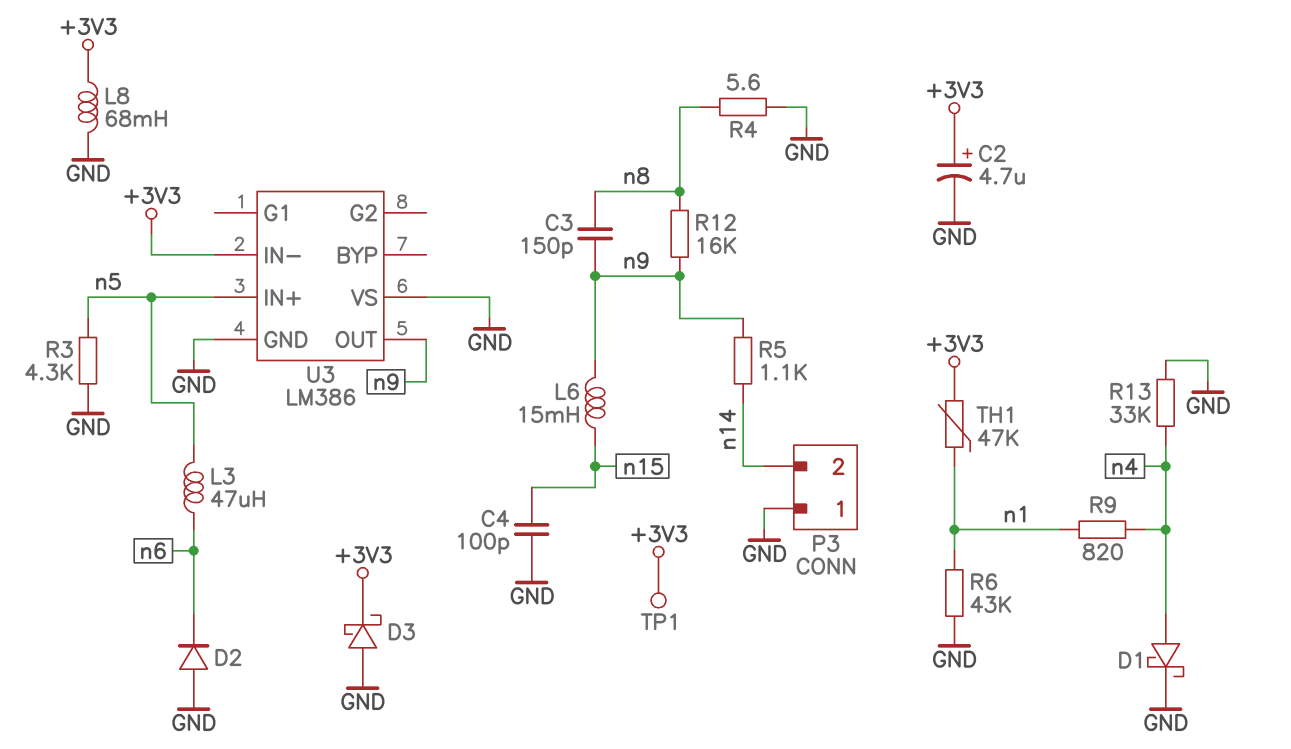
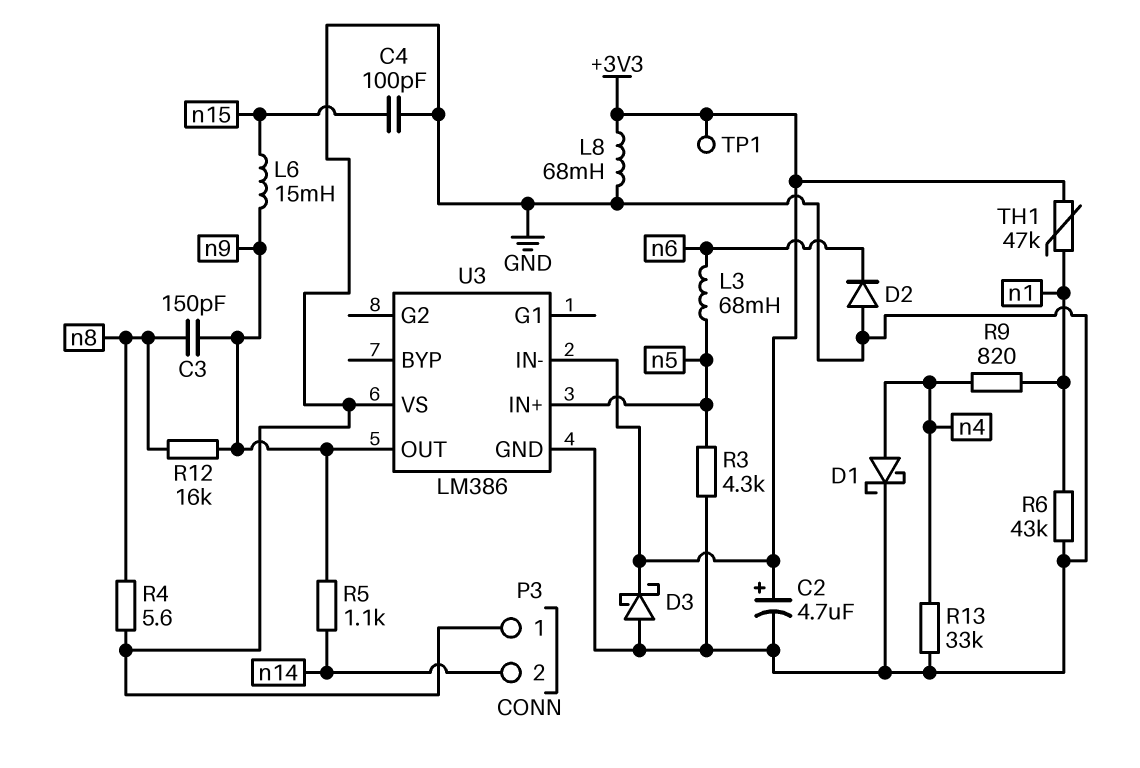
L3: 47uH (n5, n6) -> 68mH (n5, n6)

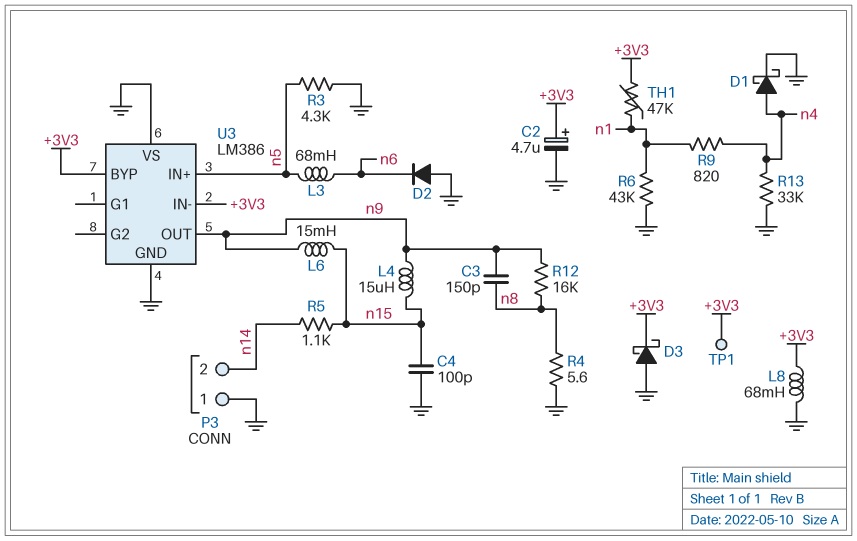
L4: none -> 15uH (n9, n15)
R5: 1.1k (n9, n14) -> 1.1k (n14, n15)
U3 pin BYP: none -> +3V3

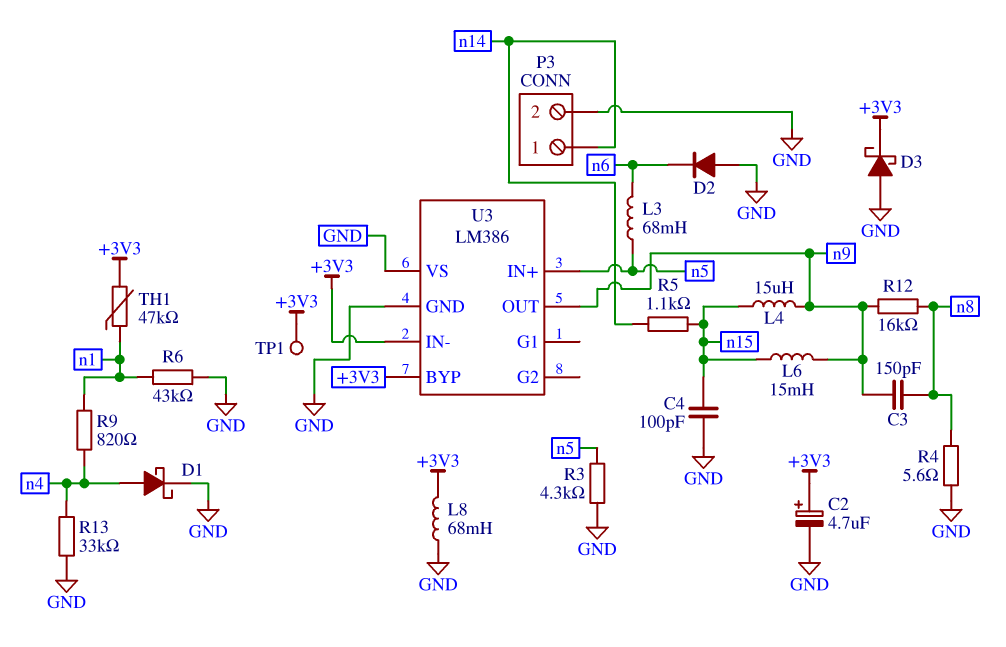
P3 pin 1: GND -> n14
P3 pin 2: n14 -> GND

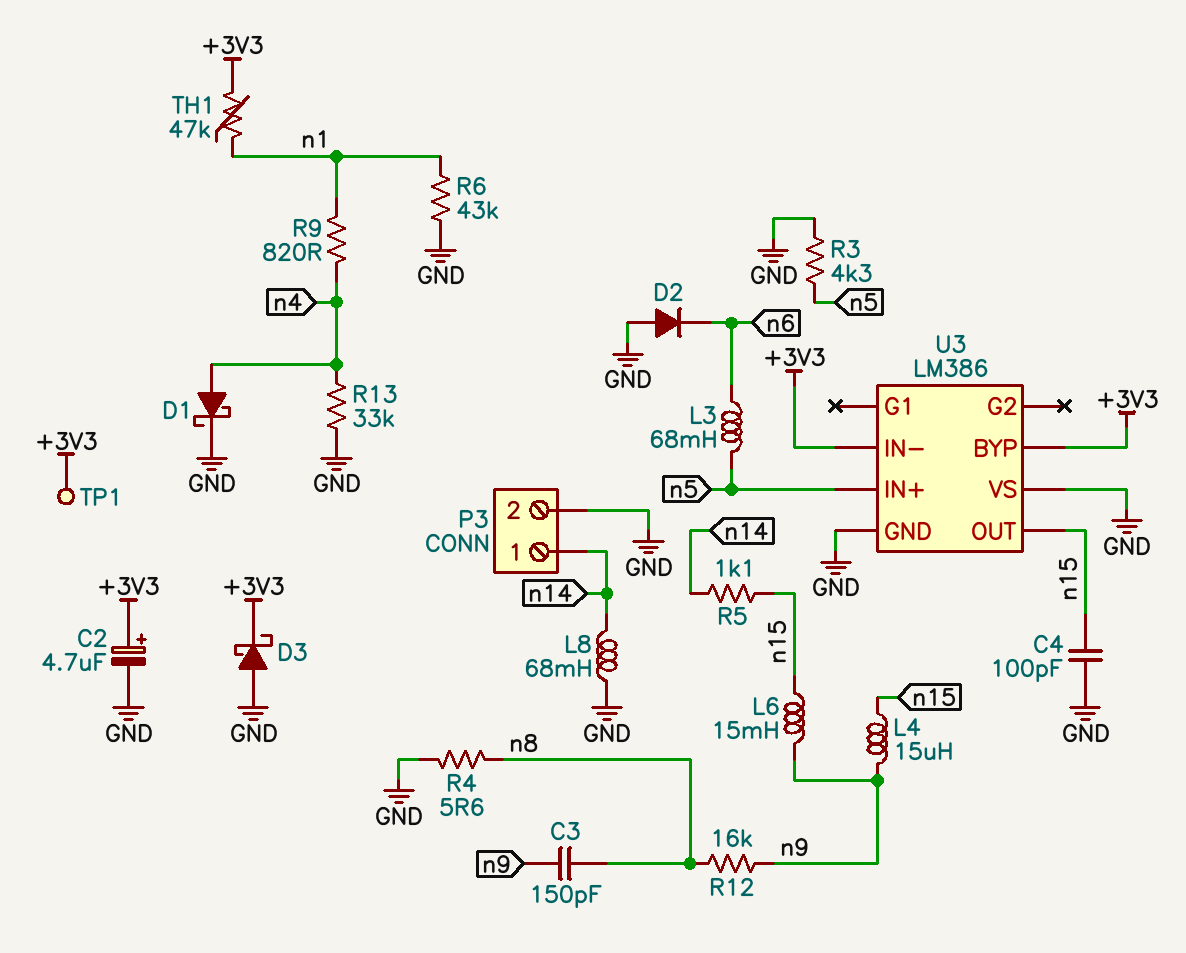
L8: 68mH (+3V3, GND) -> 68mH (GND, n14)
U3 pin OUT: n9 -> n15

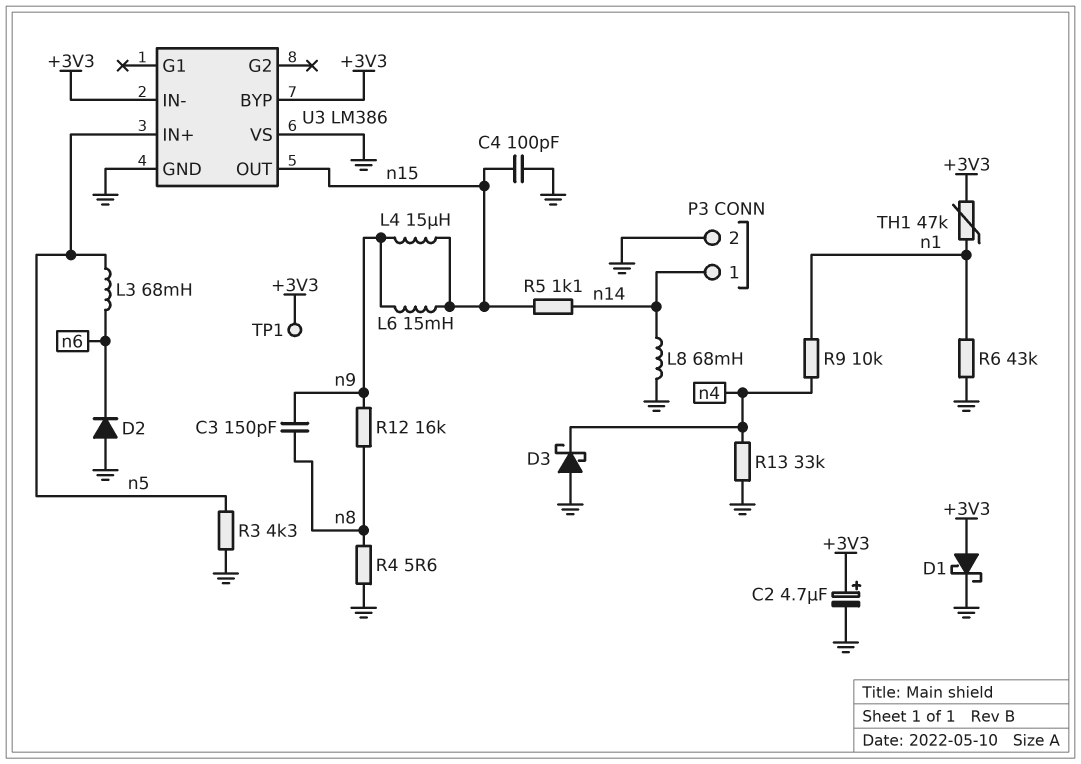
D1: schottky (A n4, K GND) -> schottky (A +3V3, K GND)
D3: schottky (A GND, K +3V3) -> schottky (A GND, K n4)
R9: 820 (n1, n4) -> 10k (n1, n4)

